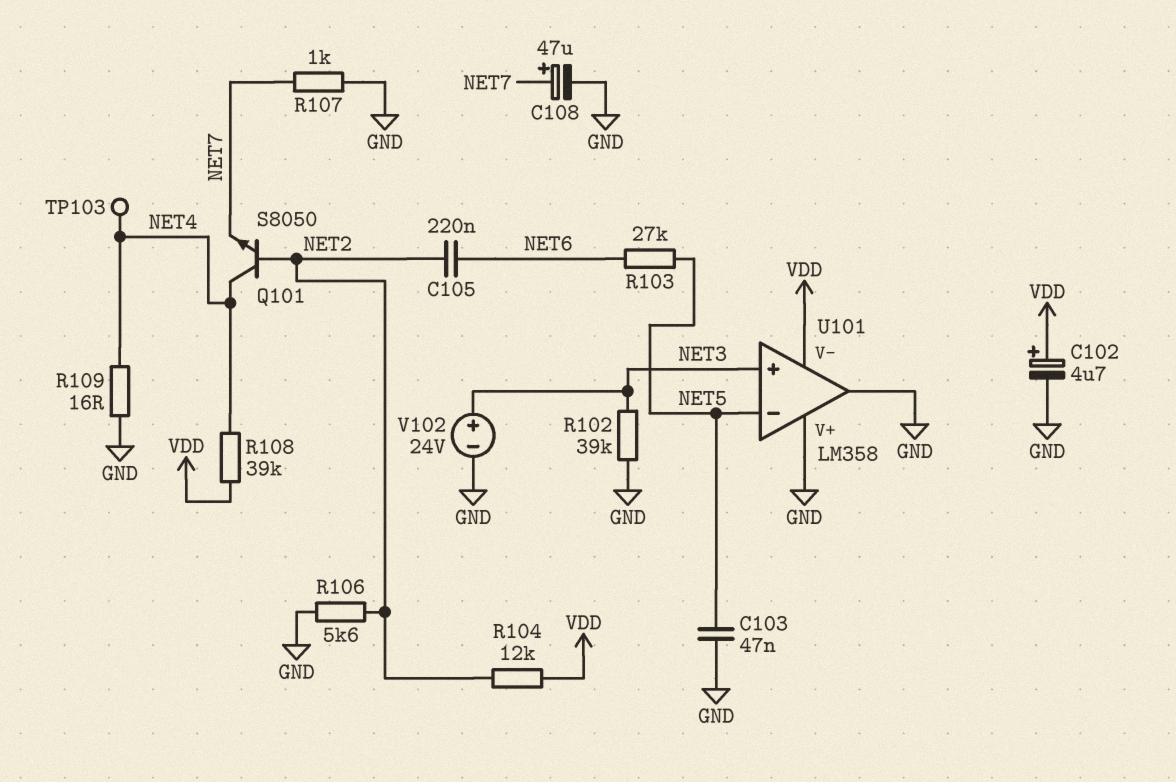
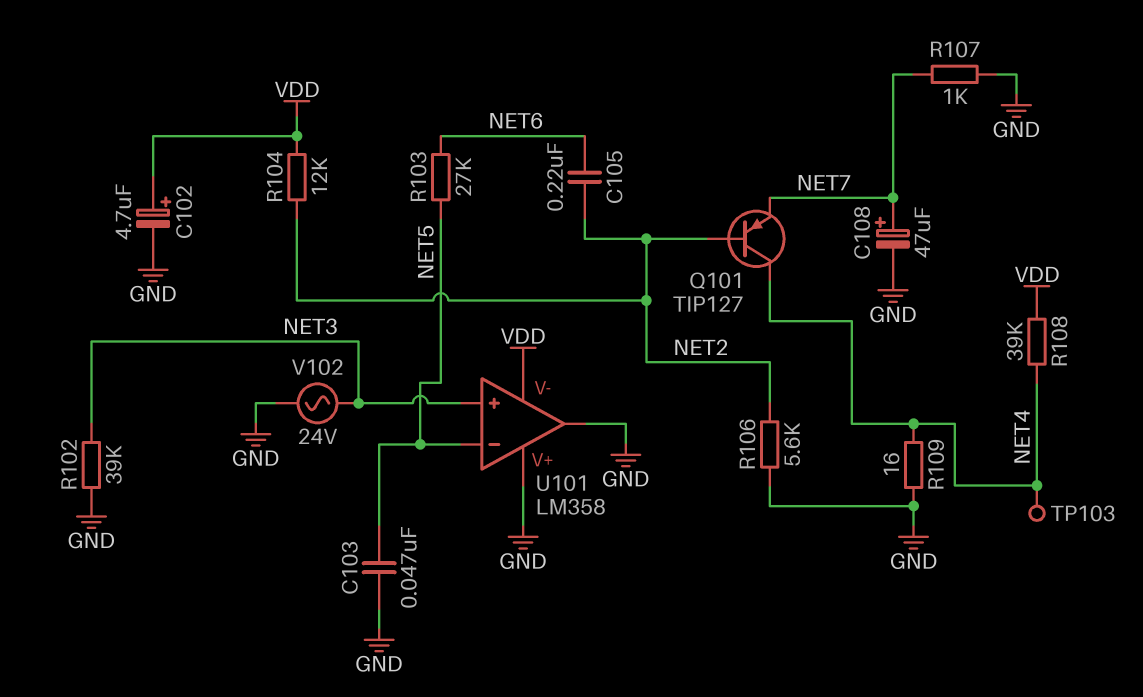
Q101: NPN S8050 (B NET2, C NET4, E NET7) -> PNP TIP127 (B NET2, C NET4, E NET7)
V102: 24V (plus NET3, minus GND) -> AC 24V (GND, NET3)

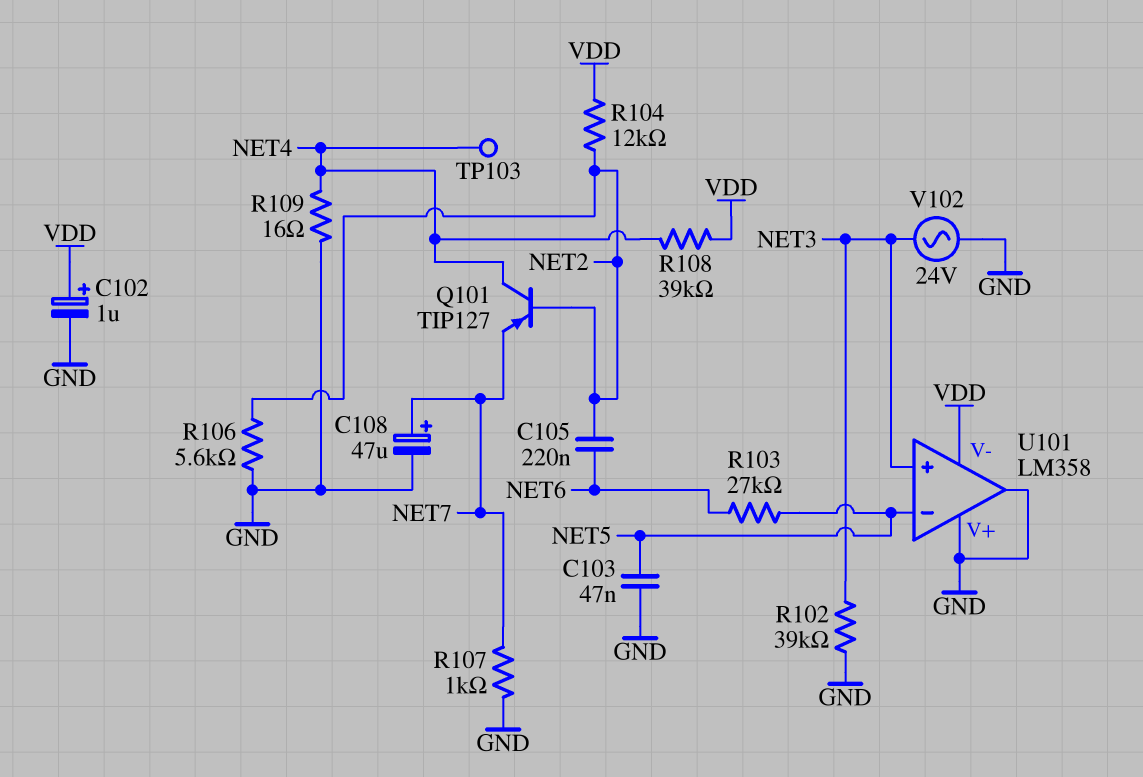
C102: 4.7uF (plus VDD, minus GND) -> 1uF (plus VDD, minus GND)

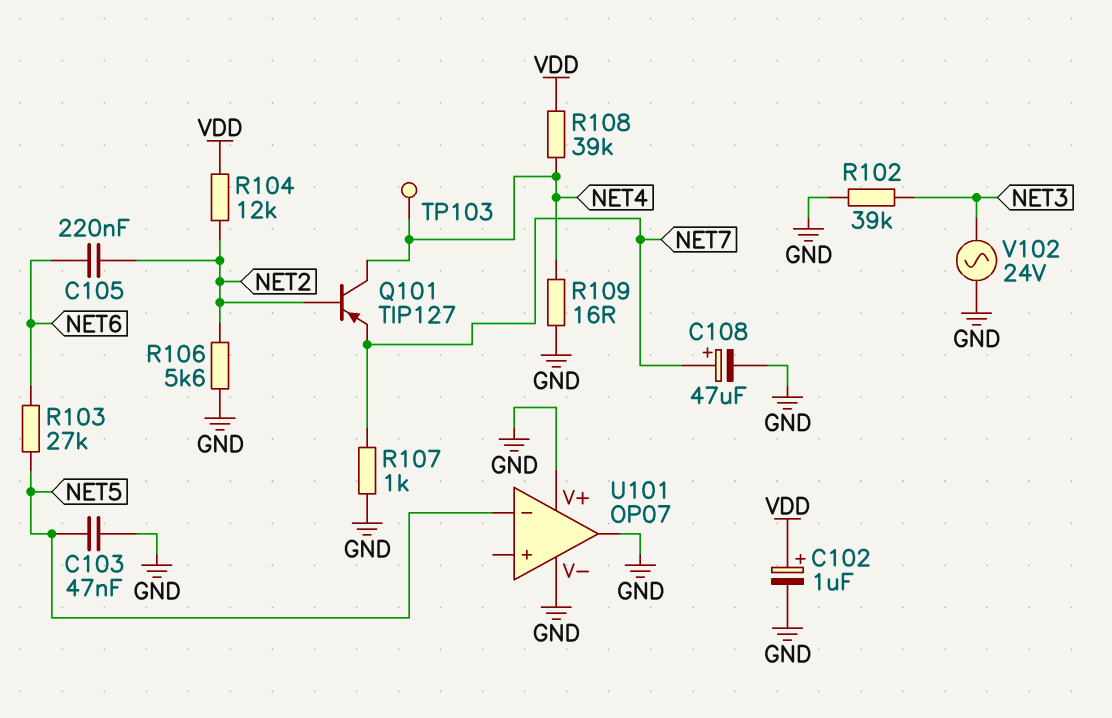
U101: LM358 -> OP07
U101 pin V-: VDD -> GND
U101 pin in+: NET3 -> none

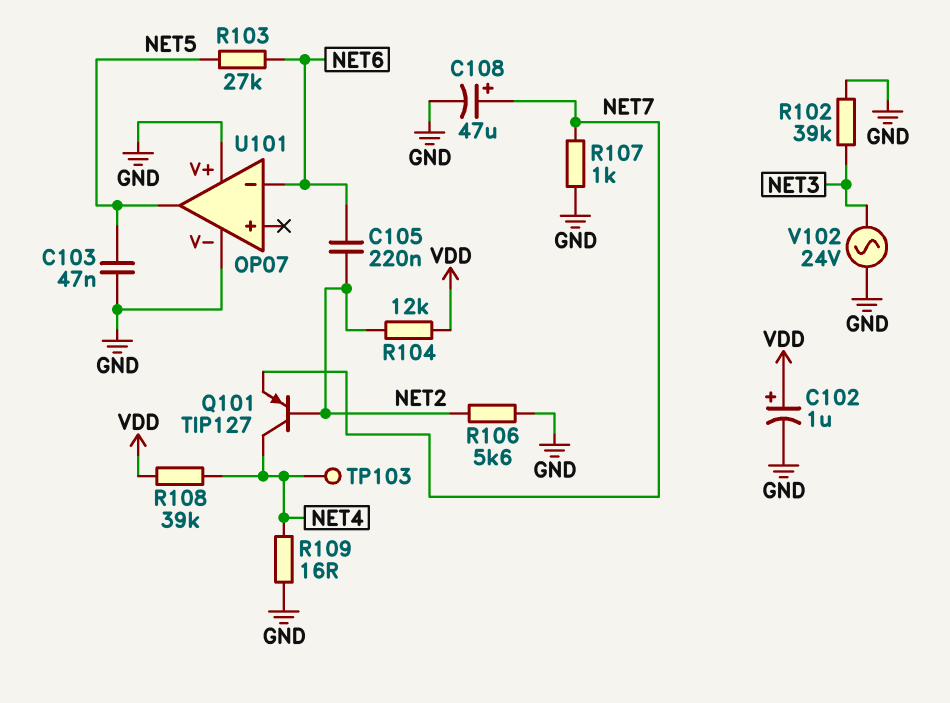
U101 pin in-: NET5 -> NET6
U101 pin out: GND -> NET5

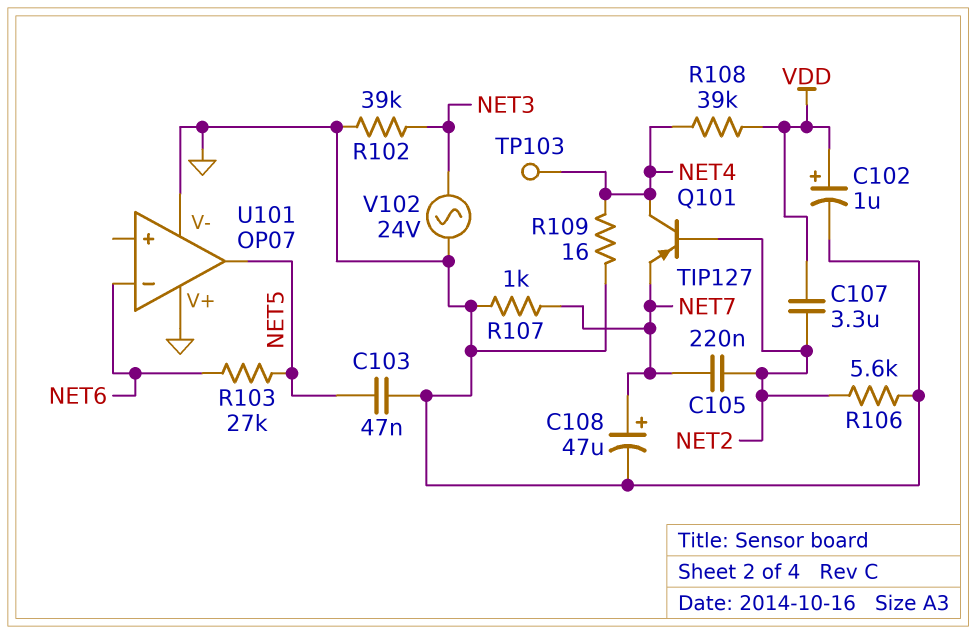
C105: 220nF (NET2, NET6) -> 220nF (NET2, NET7)
C107: none -> 3.3uF (NET2, VDD)
R104: 12k (NET2, VDD) -> none

